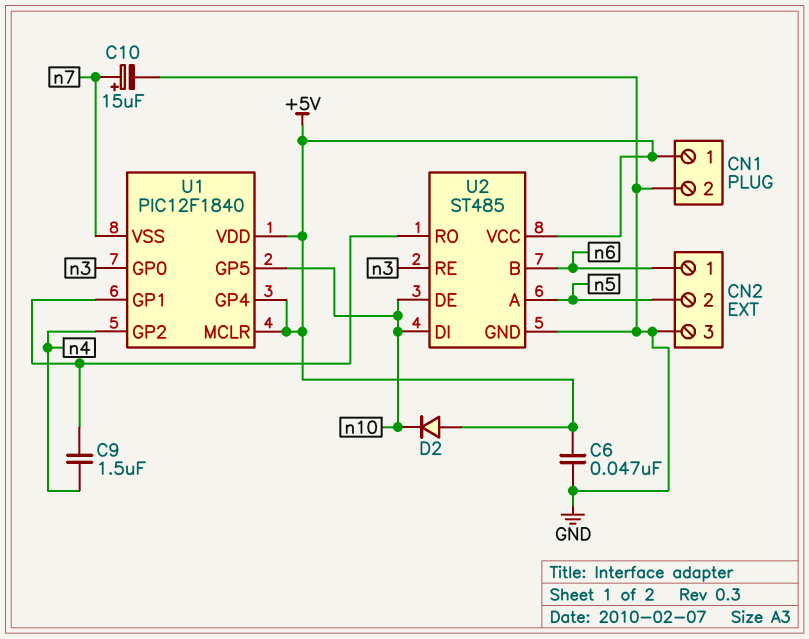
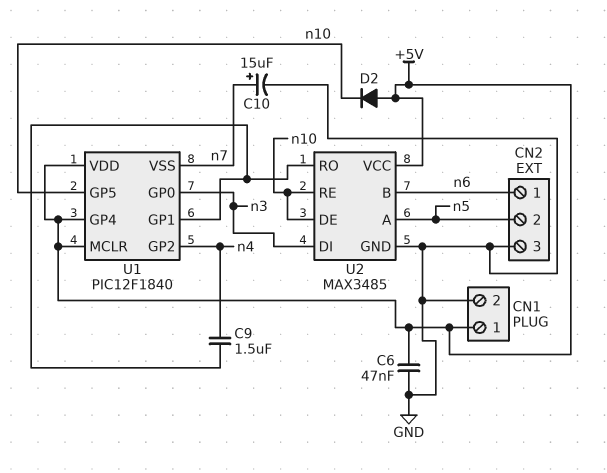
U2: ST485 -> MAX3485
U2 pin DI: n10 -> n3
U2 pin RE: n3 -> n10

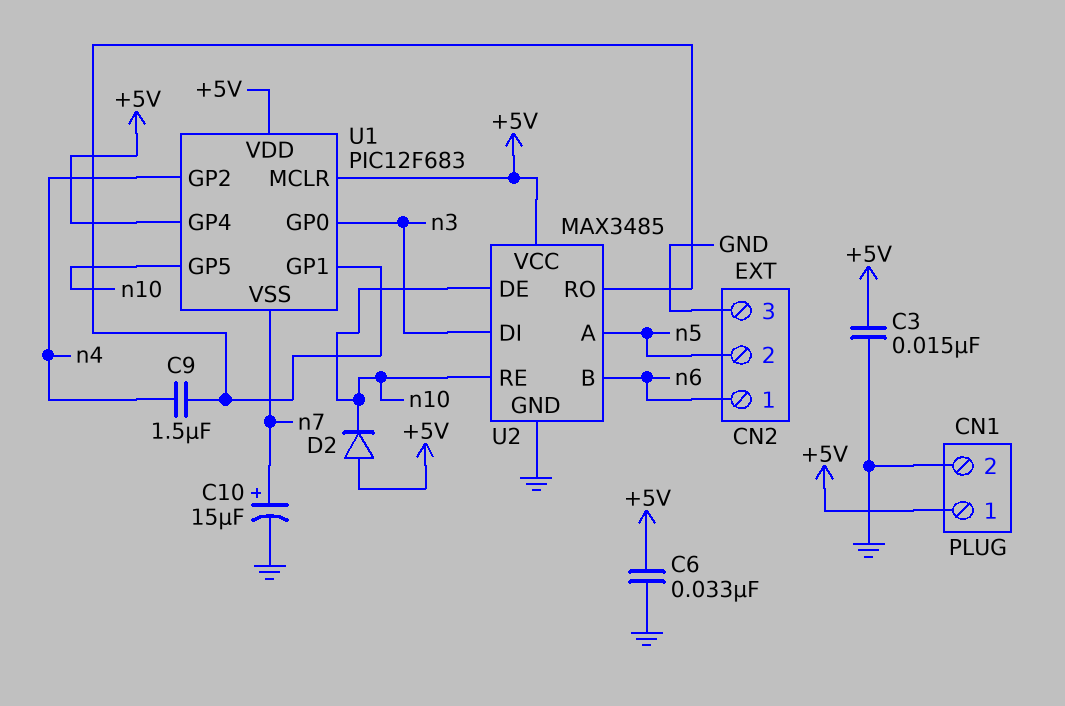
C3: none -> 15nF (+5V, GND)
C6: 47nF (+5V, GND) -> 33nF (+5V, GND)
U1: PIC12F1840 -> PIC12F683

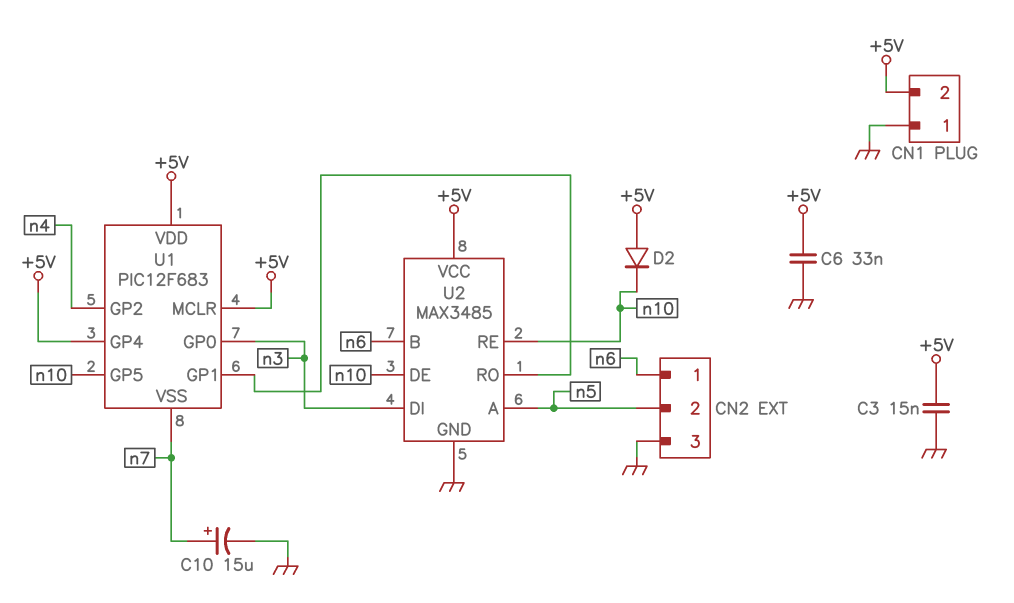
C9: 1.5uF (U1/GP1, n4) -> none
CN1 pin 1: +5V -> GND
CN1 pin 2: GND -> +5V

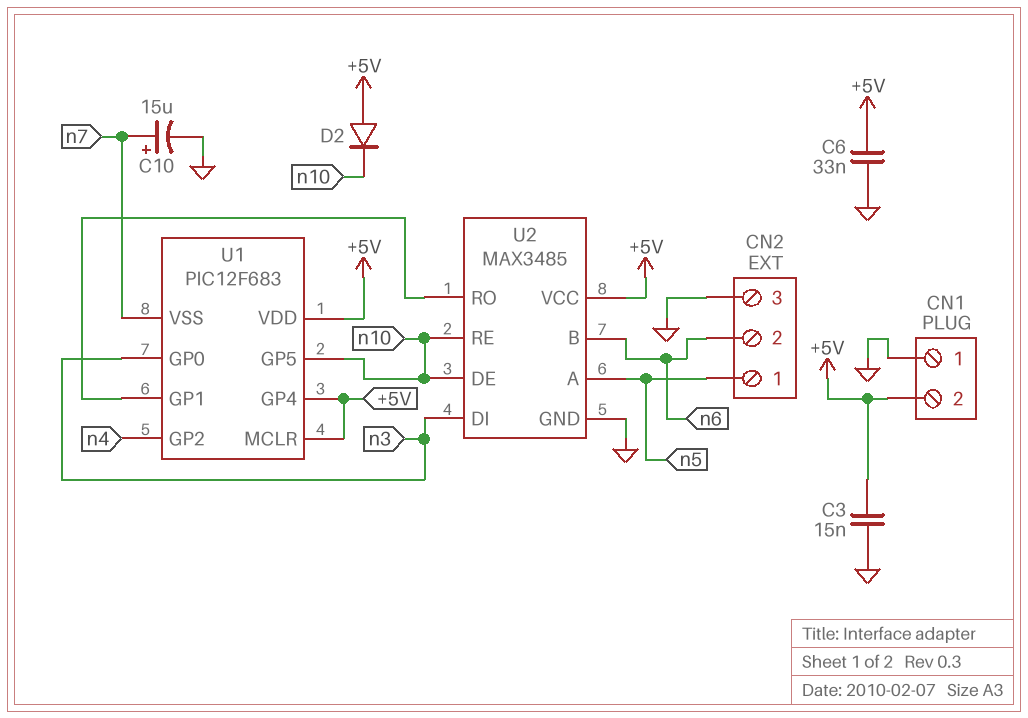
CN2 pin 1: n6 -> n5
CN2 pin 2: n5 -> n6

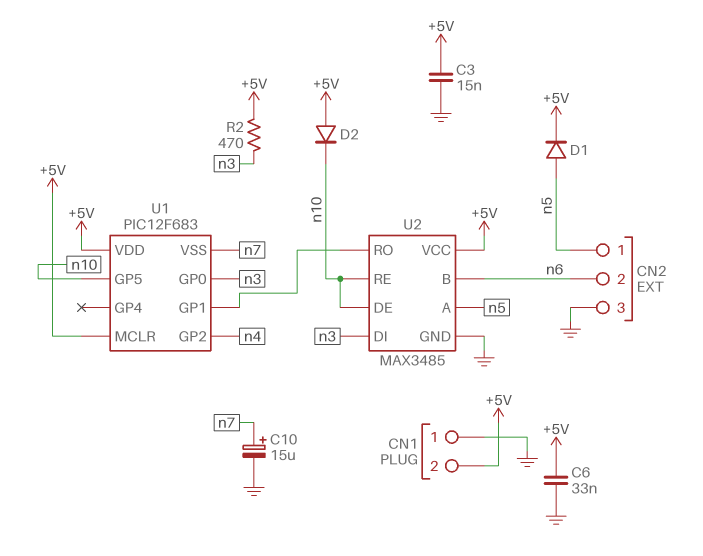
D1: none -> diode (A n5, K +5V)
R2: none -> 470 (+5V, n3)
U1 pin GP4: +5V -> none

